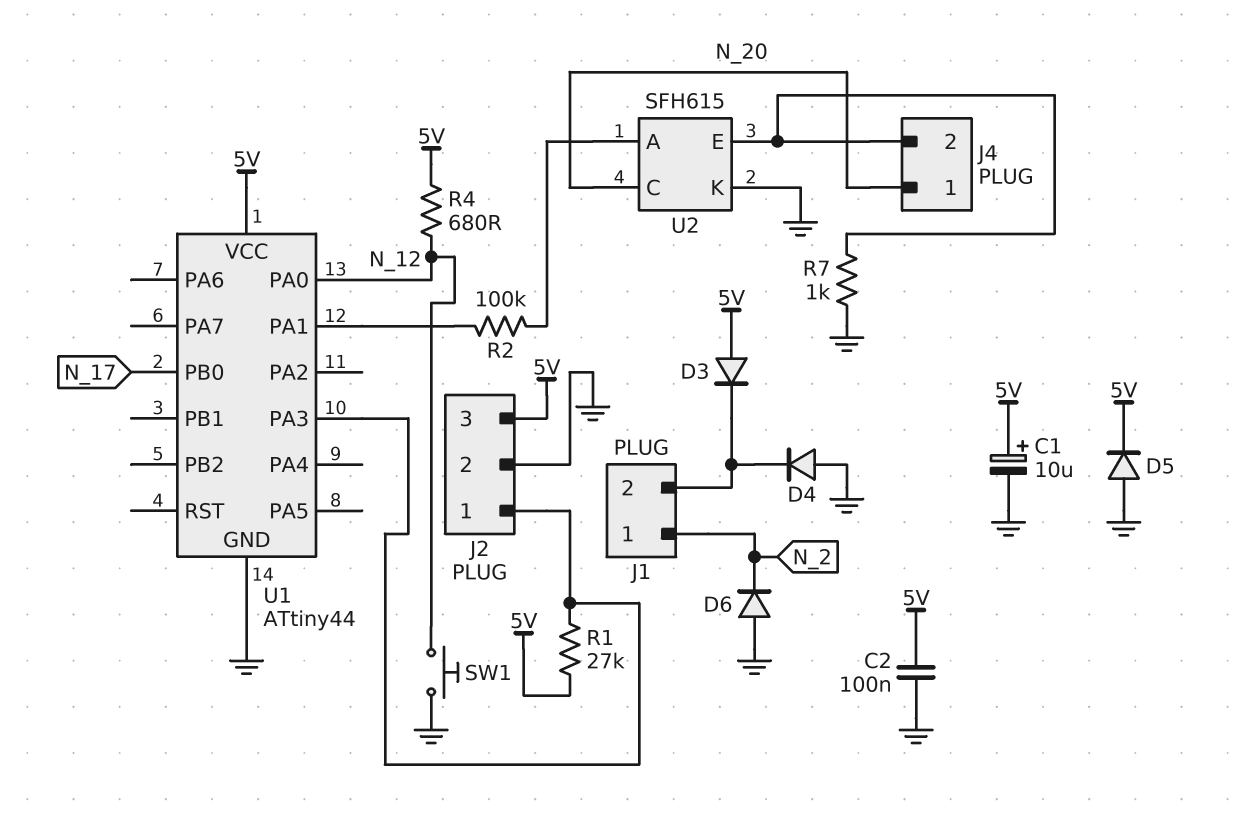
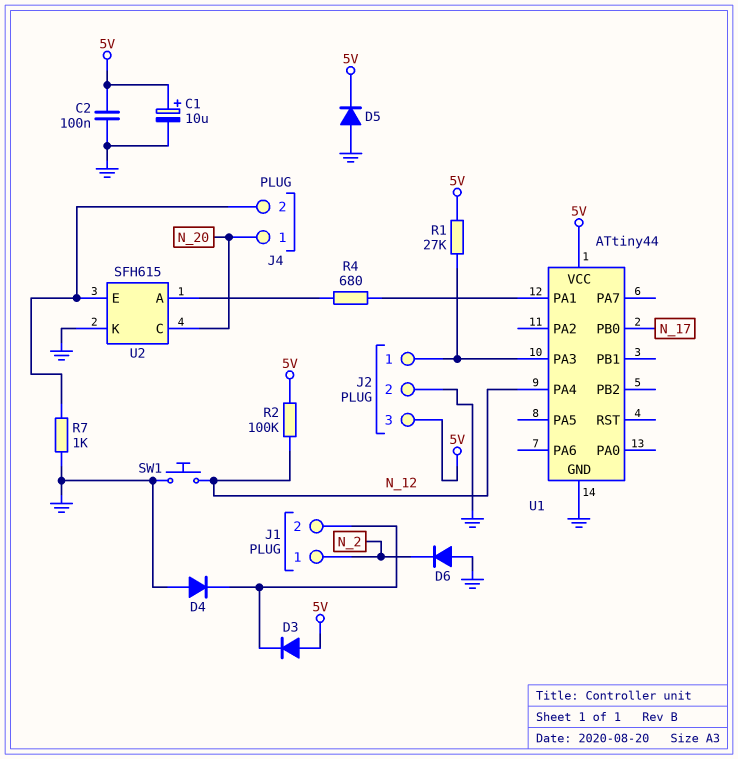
R2: 100k (U1/PA1, U2/A) -> 100k (5V, N_12)
R4: 680 (5V, N_12) -> 680 (U1/PA1, U2/A)
U1 pin PA0: N_12 -> none
U1 pin PA4: none -> N_12

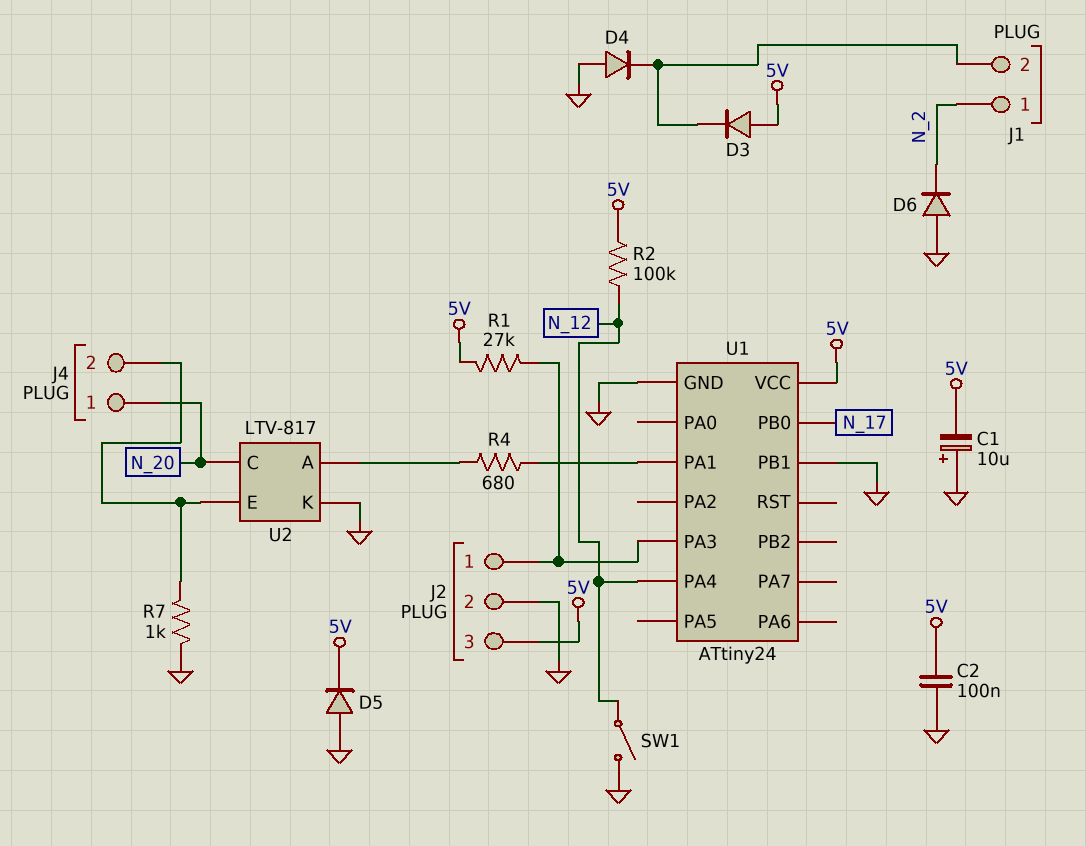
C1: 10uF (plus 5V, minus GND) -> 10uF (plus GND, minus 5V)
SW1: button (GND, N_12) -> switch (GND, N_12)
U1: ATtiny44 -> ATtiny24
U1 pin PB1: none -> GND
U2: SFH615 -> LTV-817

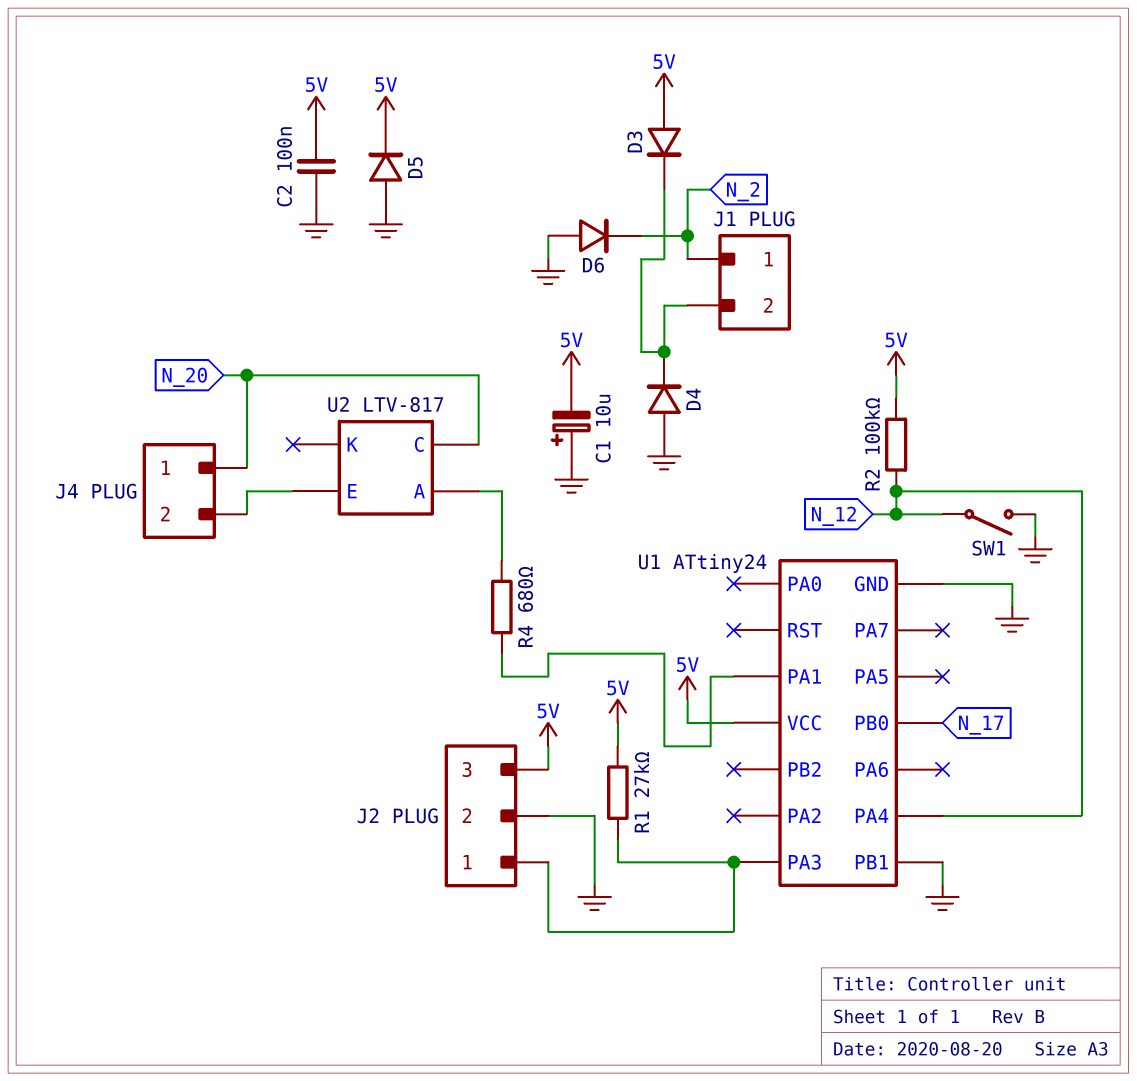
R7: 1k (GND, J4/2) -> none
U2 pin K: GND -> none

